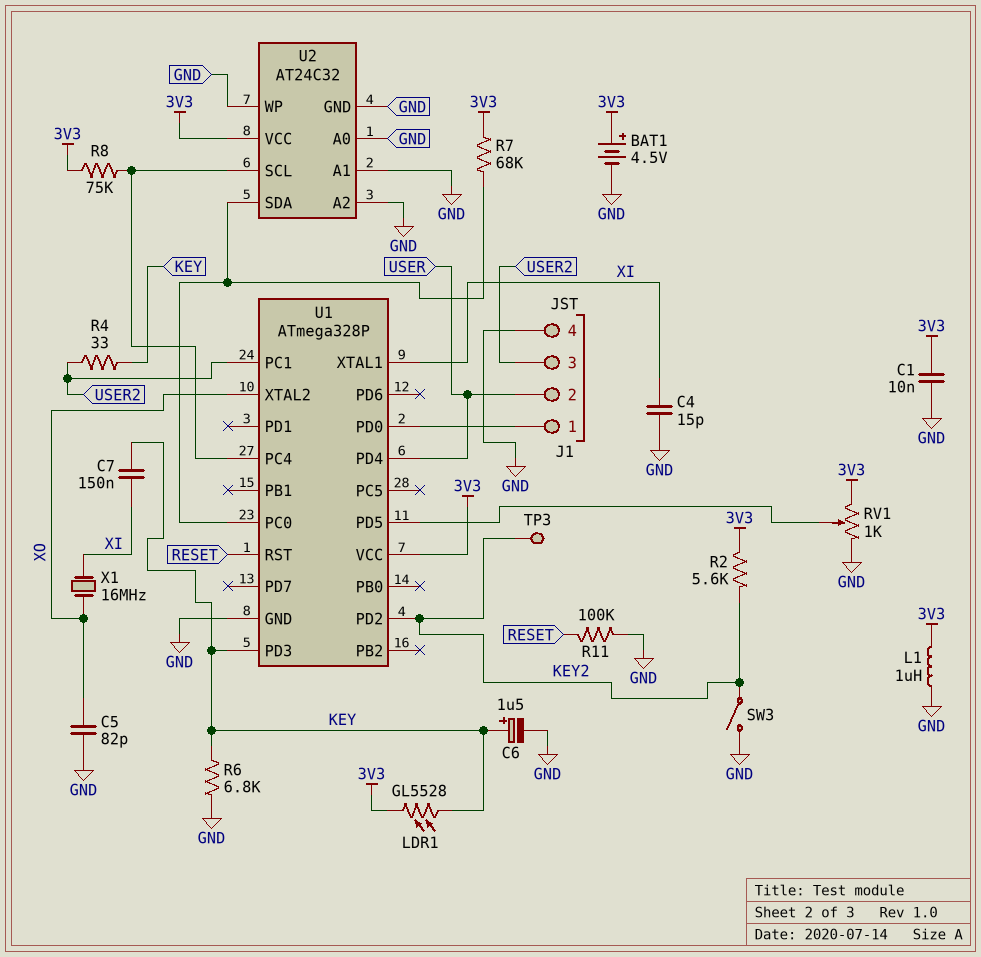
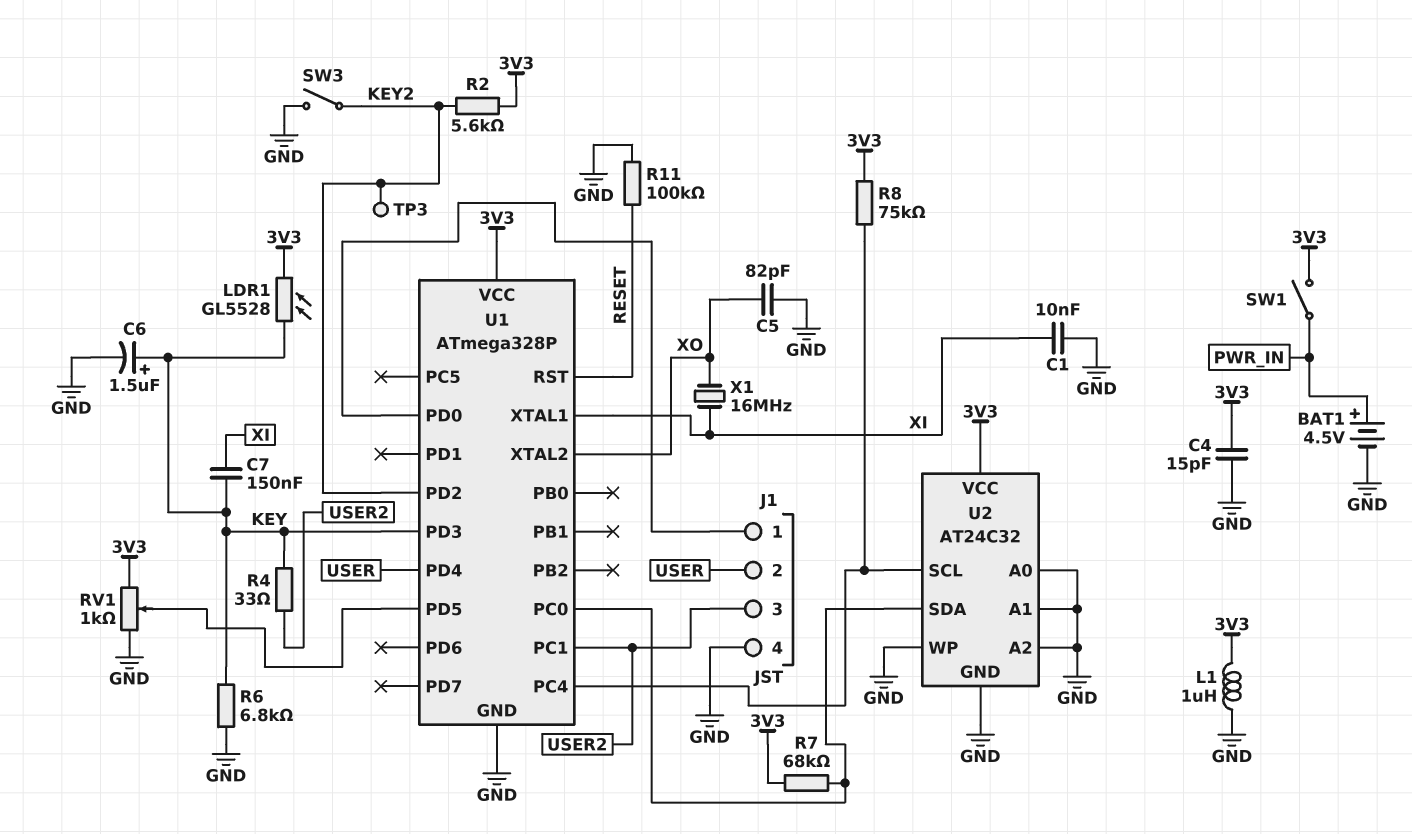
BAT1: 4.5V (plus 3V3, minus GND) -> 4.5V (plus PWR_IN, minus GND)
C1: 10nF (3V3, GND) -> 10nF (GND, XI)
C4: 15pF (GND, XI) -> 15pF (3V3, GND)
SW1: none -> switch (3V3, PWR_IN)

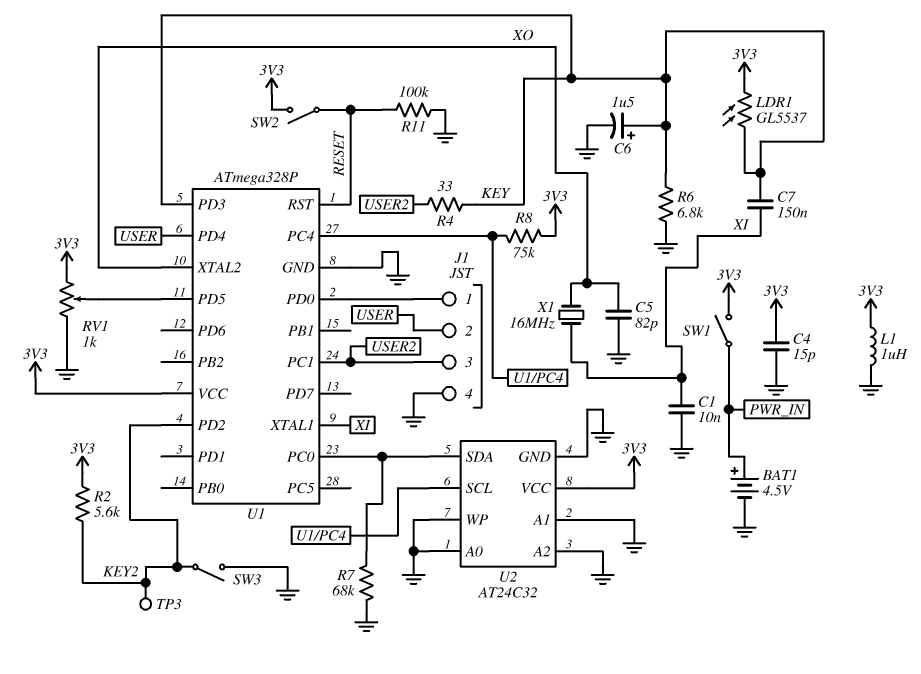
LDR1: GL5528 (3V3, KEY) -> GL5537 (3V3, KEY)
R7: 68k (3V3, U1/PC0) -> 68k (GND, U1/PC0)
SW2: none -> switch (3V3, RESET)

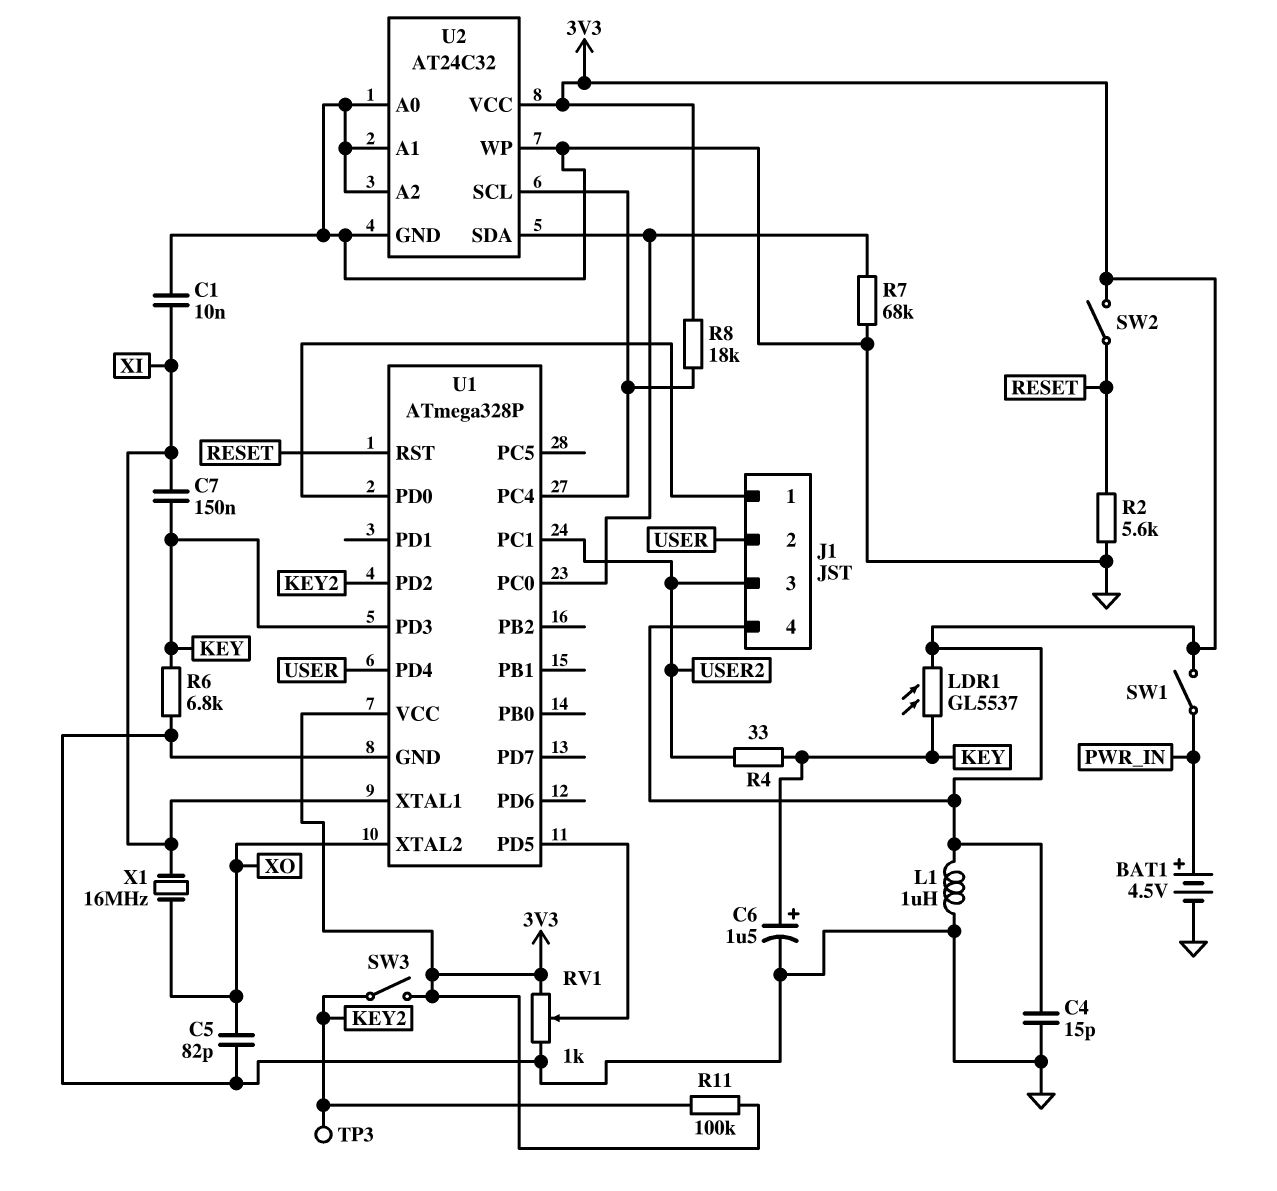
J1 pin 4: GND -> 3V3
R2: 5.6k (3V3, KEY2) -> 5.6k (GND, RESET)
R8: 75k (3V3, U1/PC4) -> 18k (3V3, U1/PC4)
R11: 100k (GND, RESET) -> 100k (3V3, KEY2)
SW3: switch (GND, KEY2) -> switch (3V3, KEY2)

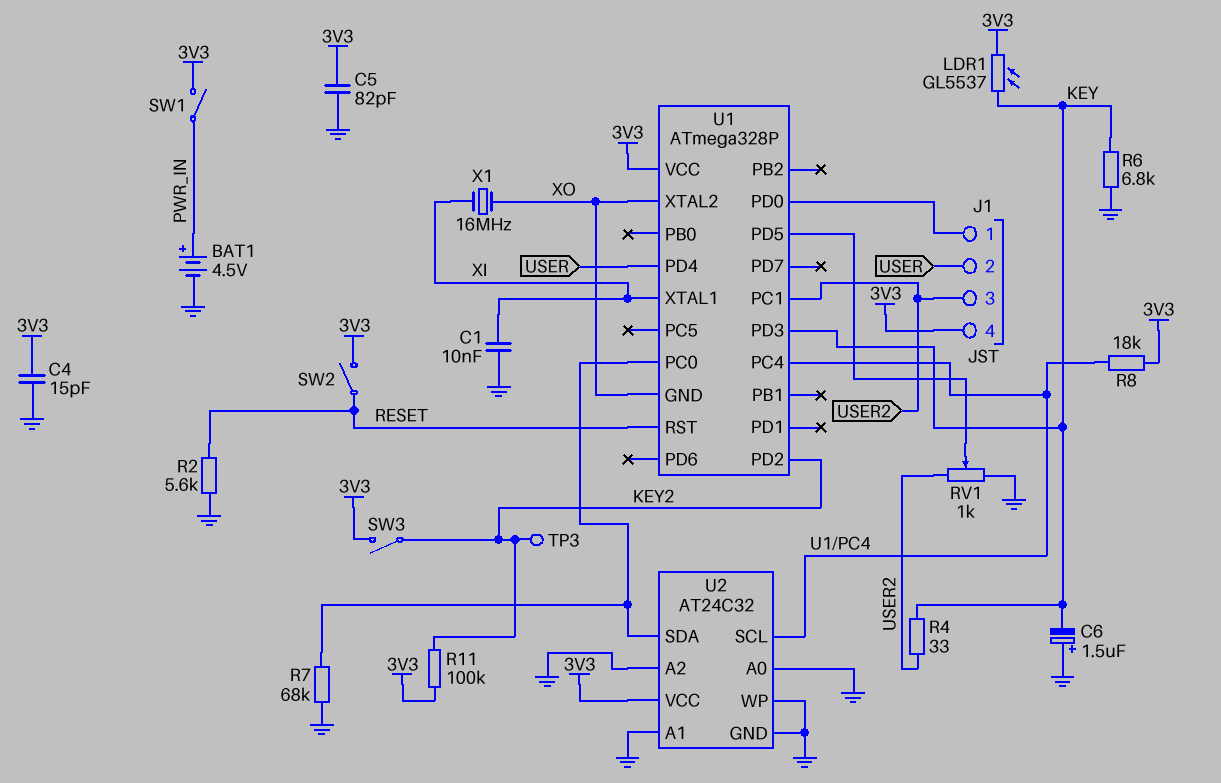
C5: 82pF (GND, XO) -> 82pF (3V3, GND)
C6: 1.5uF (plus KEY, minus GND) -> 1.5uF (plus GND, minus KEY)
C7: 150nF (KEY, XI) -> none
L1: 1uH (3V3, GND) -> none
RV1: 1k (3V3, GND, wiper U1/PD5) -> 1k (GND, USER2, wiper U1/PD5)
U1 pin GND: GND -> XO

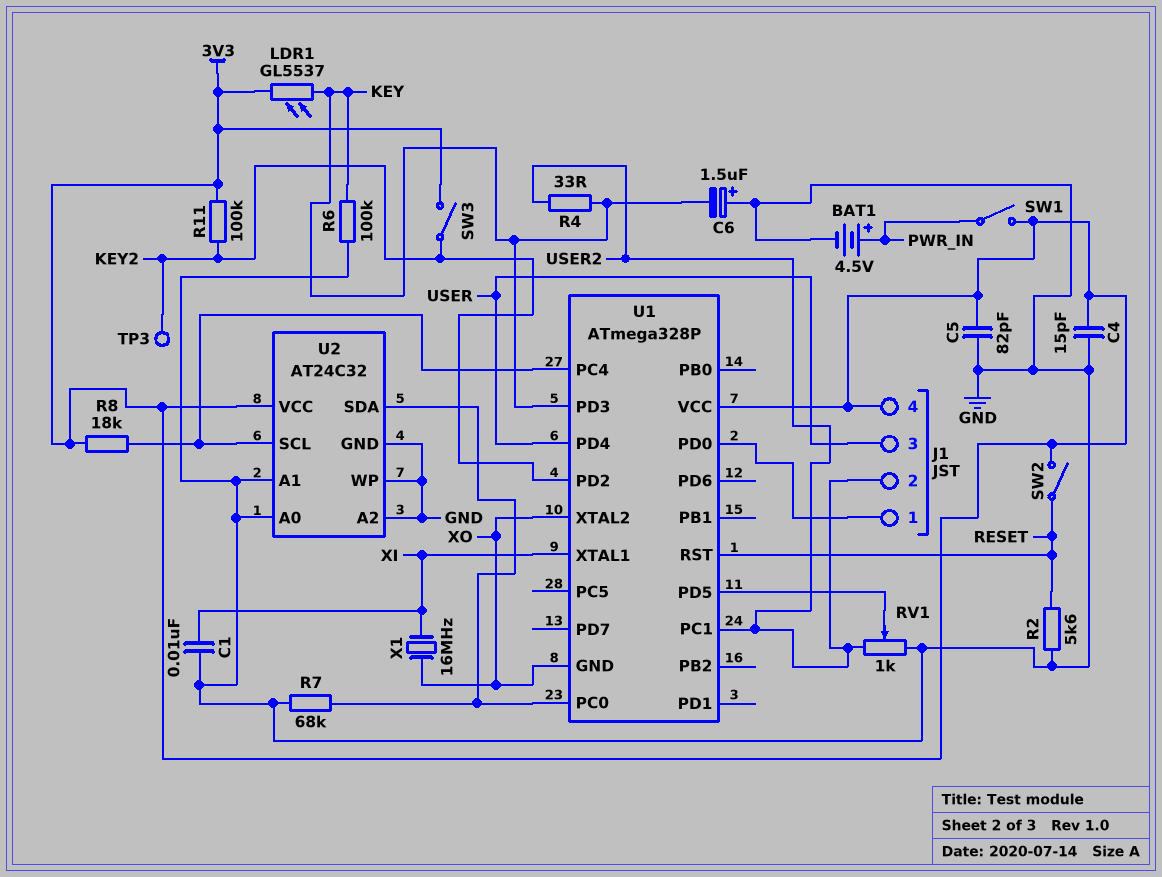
J1 pin 2: USER -> USER2
J1 pin 3: USER2 -> USER
R6: 6.8k (GND, KEY) -> 100k (GND, KEY)

